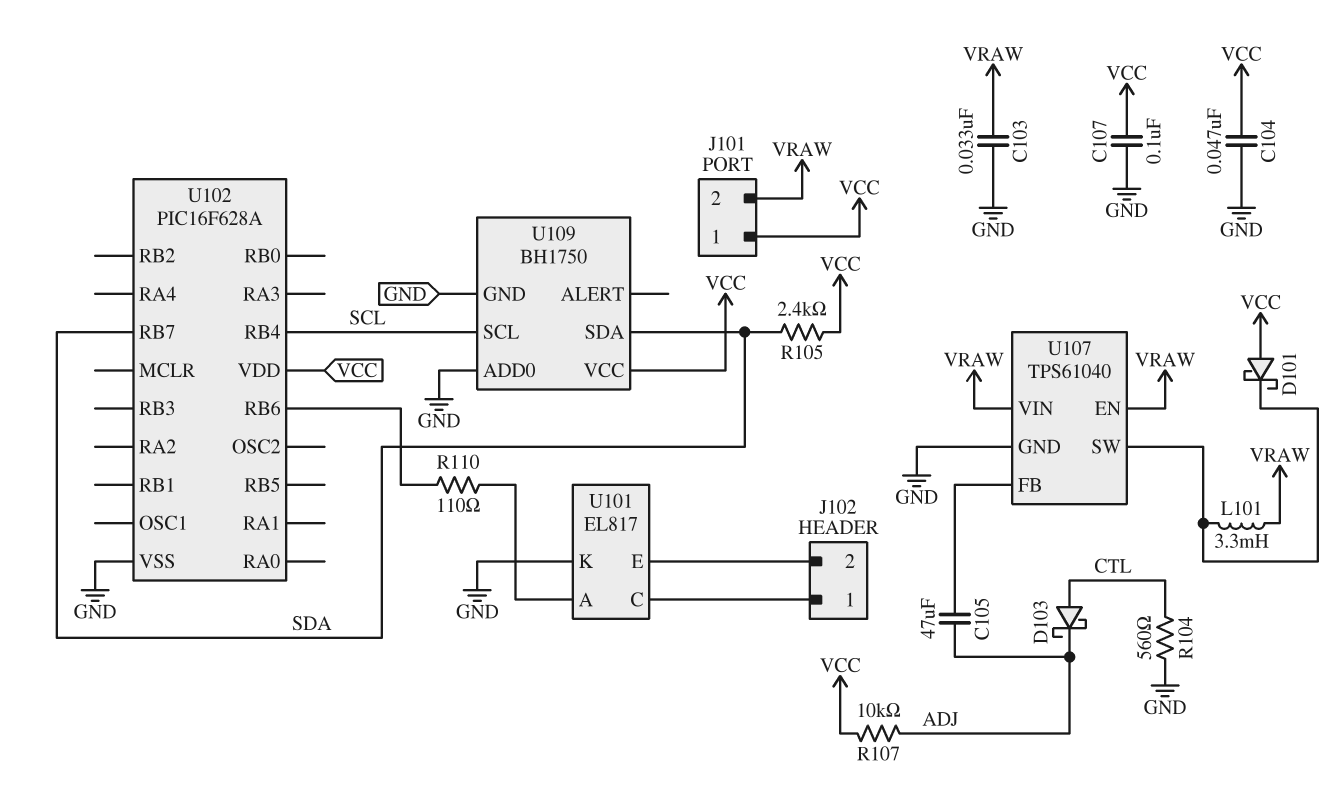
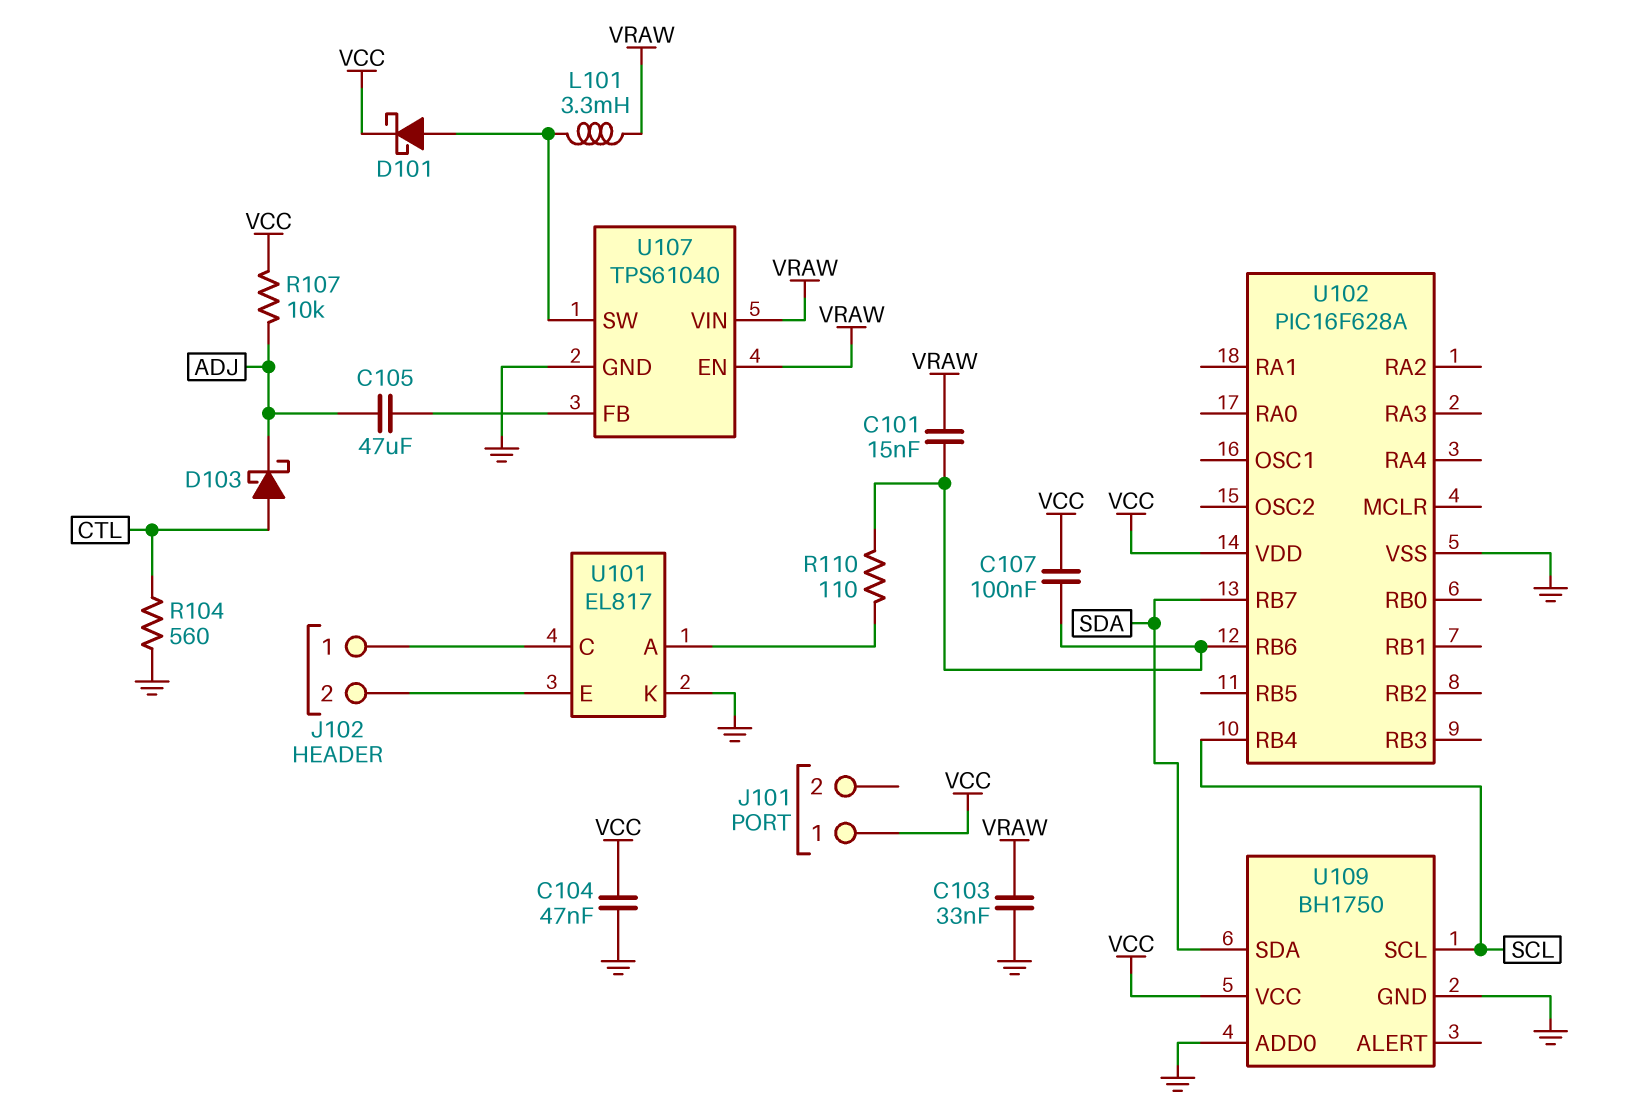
C101: none -> 15nF (U102/RB6, VRAW)
C107: 100nF (GND, VCC) -> 100nF (U102/RB6, VCC)
D101: schottky (A VCC, K U107/SW) -> schottky (A U107/SW, K VCC)
J101 pin 2: VRAW -> none
R105: 2.4k (SDA, VCC) -> none

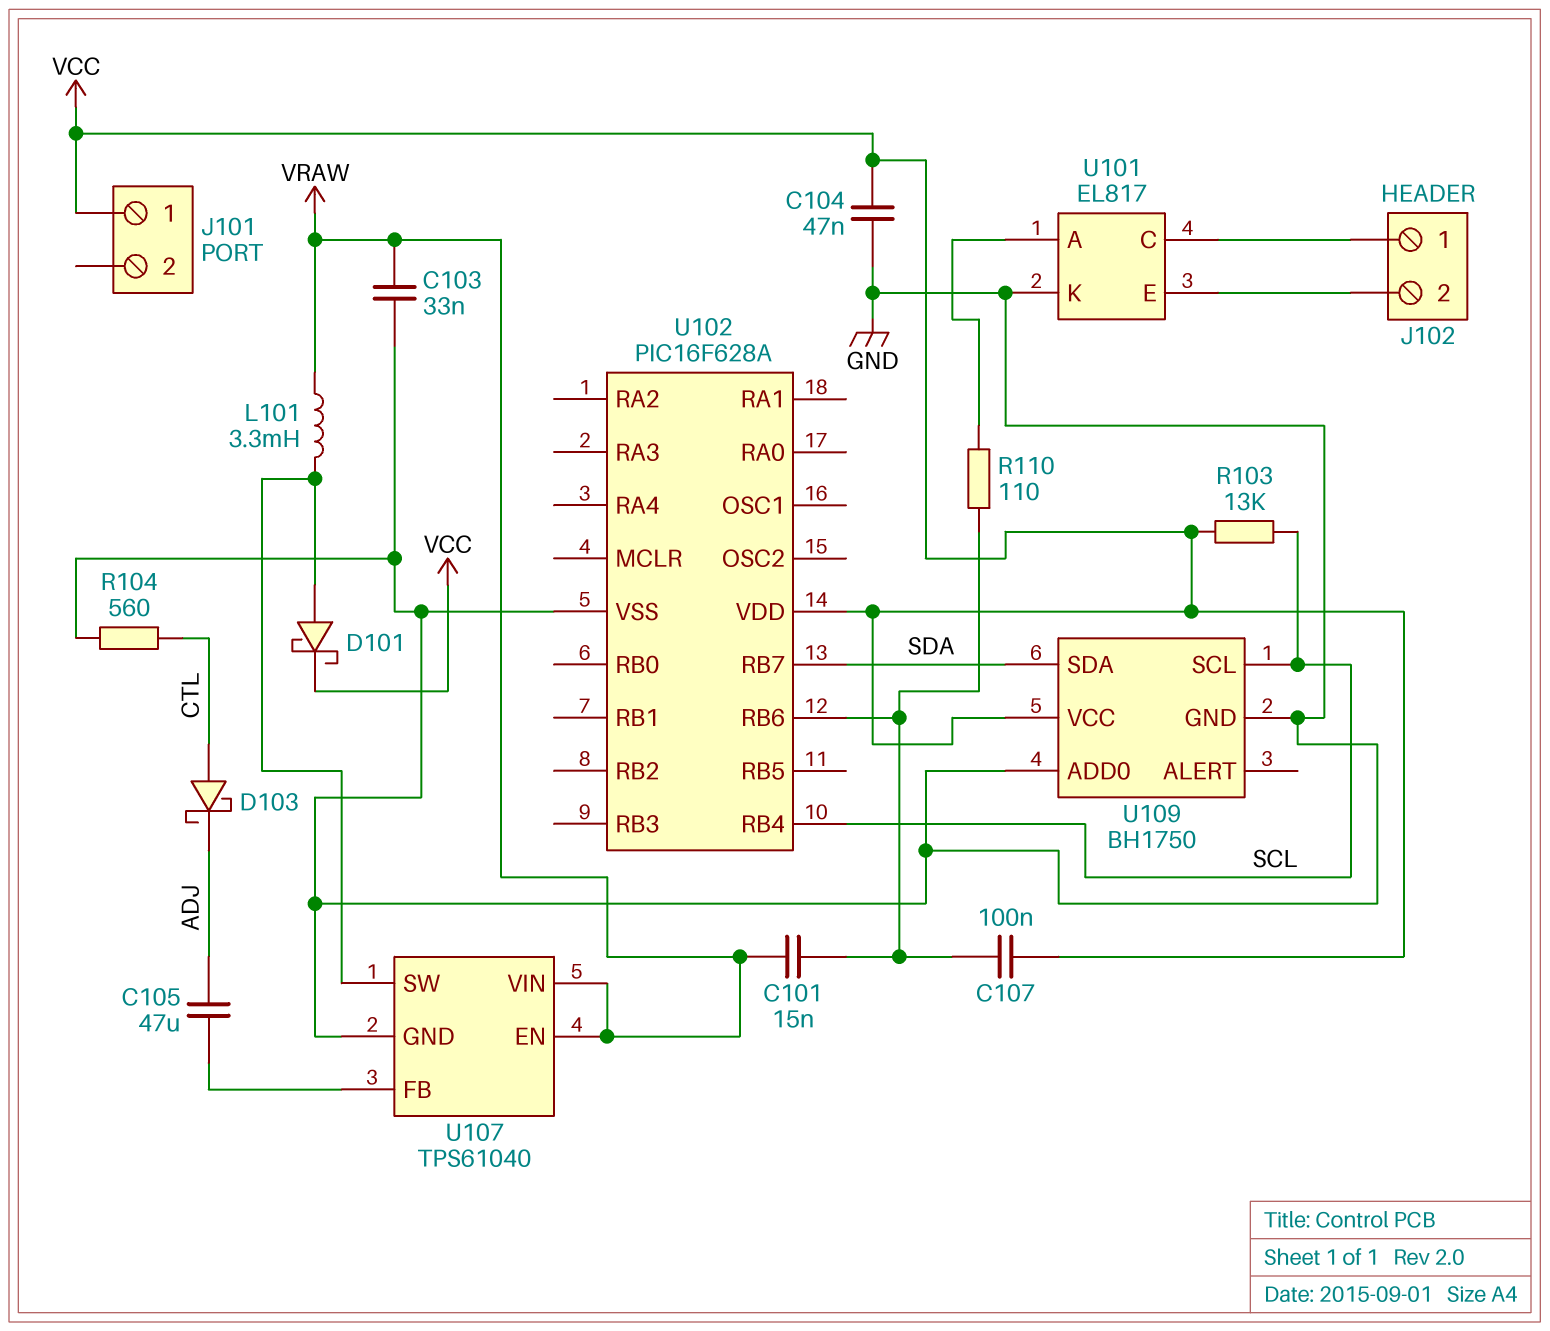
R103: none -> 13k (SCL, VCC)
R107: 10k (ADJ, VCC) -> none

